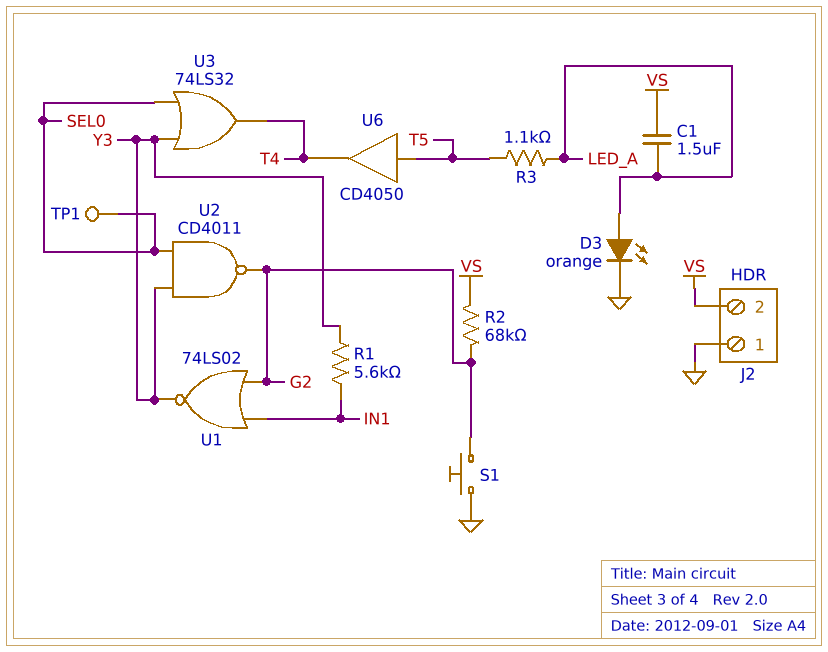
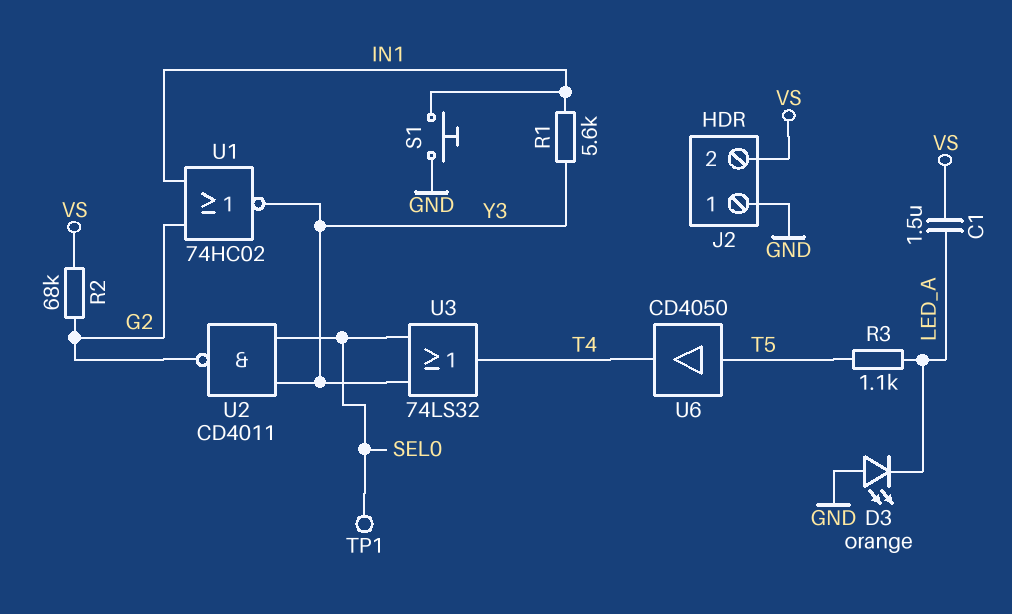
D3: LED orange (A LED_A, K GND) -> LED orange (A GND, K LED_A)
S1: button (G2, GND) -> button (GND, IN1)
U1: NOR 74LS02 (in G2, in IN1, out Y3) -> NOR 74HC02 (in G2, in IN1, out Y3)

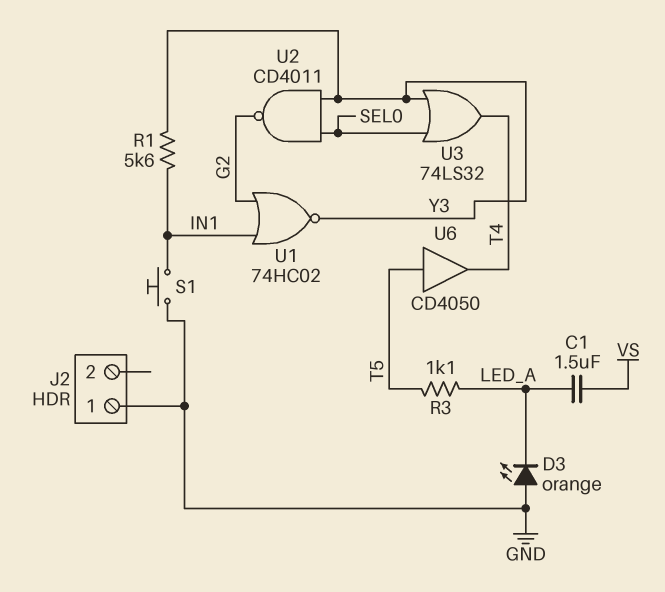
J2 pin 2: VS -> none
R2: 68k (G2, VS) -> none
TP1: test point (SEL0) -> none

